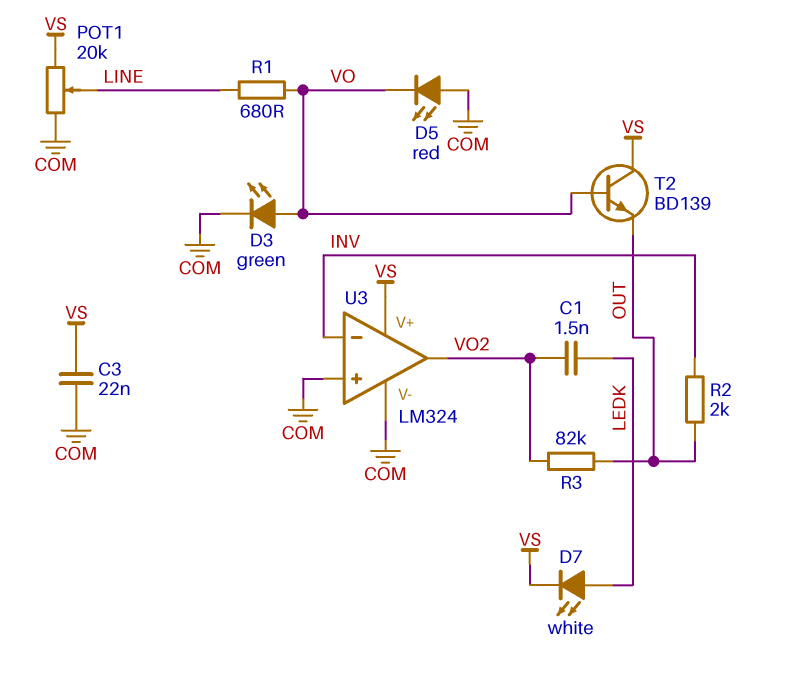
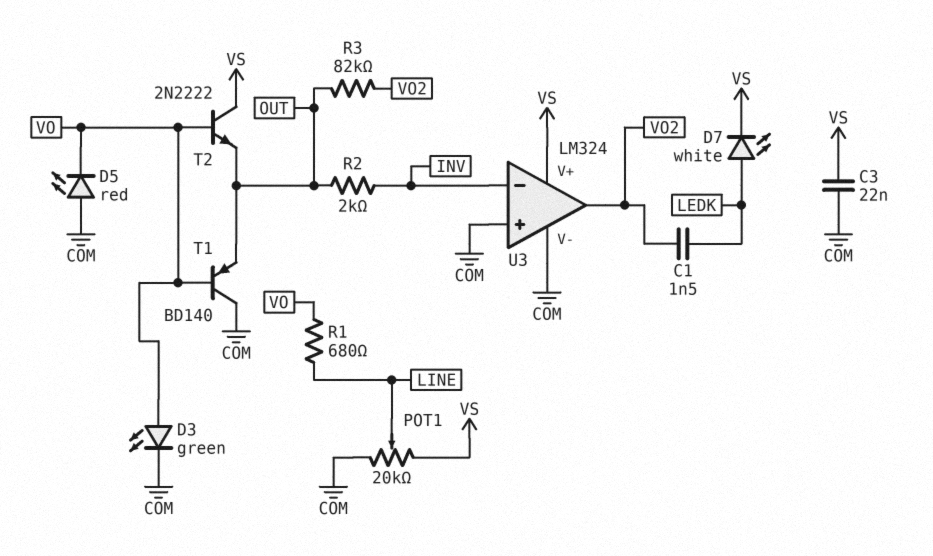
T1: none -> PNP BD140 (B VO, C COM, E OUT)
T2: NPN BD139 (B VO, C VS, E OUT) -> NPN 2N2222 (B VO, C VS, E OUT)

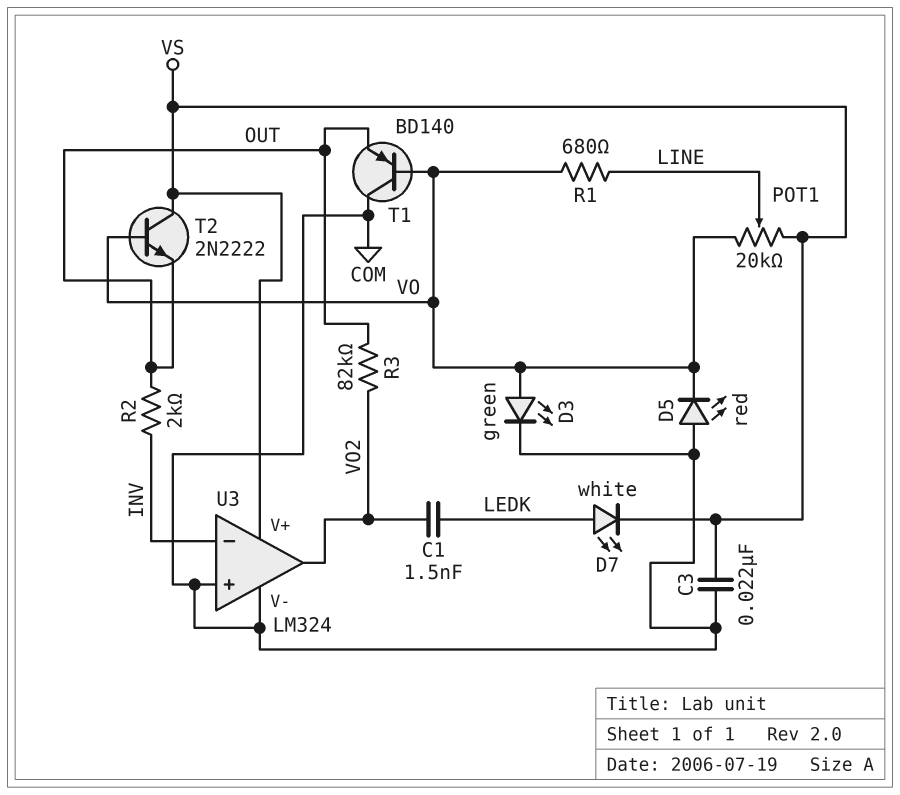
POT1: 20k (COM, VS, wiper LINE) -> 20k (VO, VS, wiper LINE)

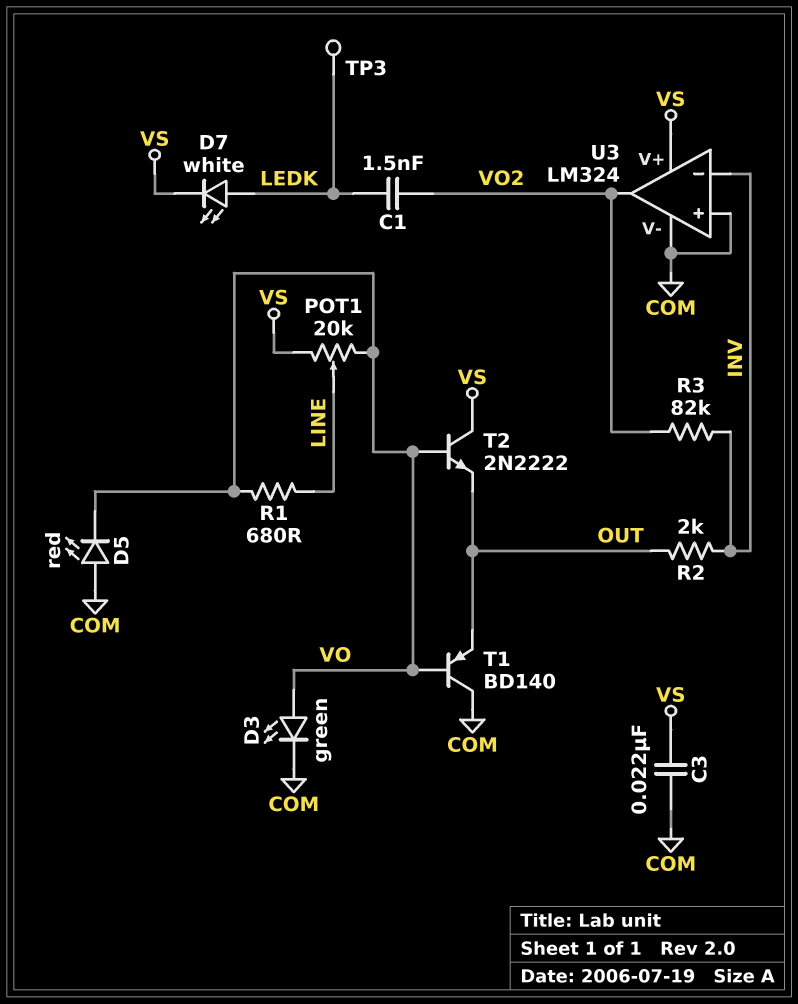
R3: 82k (OUT, VO2) -> 82k (INV, VO2)
TP3: none -> test point (LEDK)

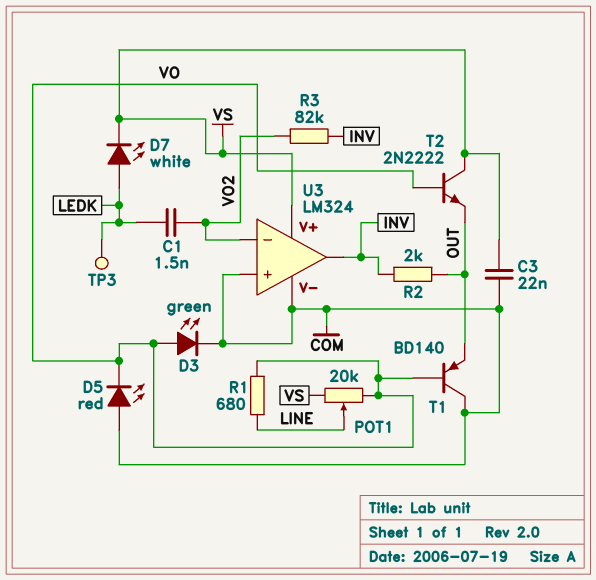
U3 pin in-: INV -> VO2
U3 pin out: VO2 -> INV

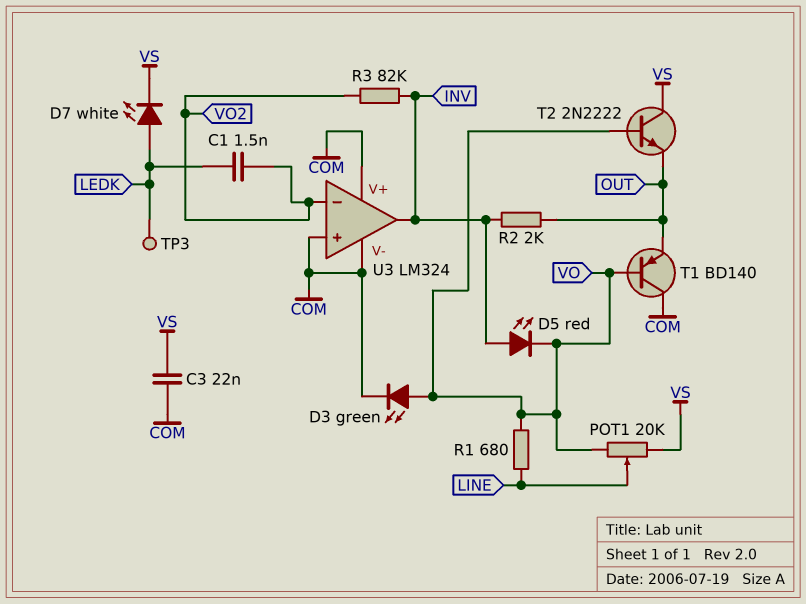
D5: LED red (A COM, K VO) -> LED red (A INV, K VO)
U3 pin V+: VS -> COM

